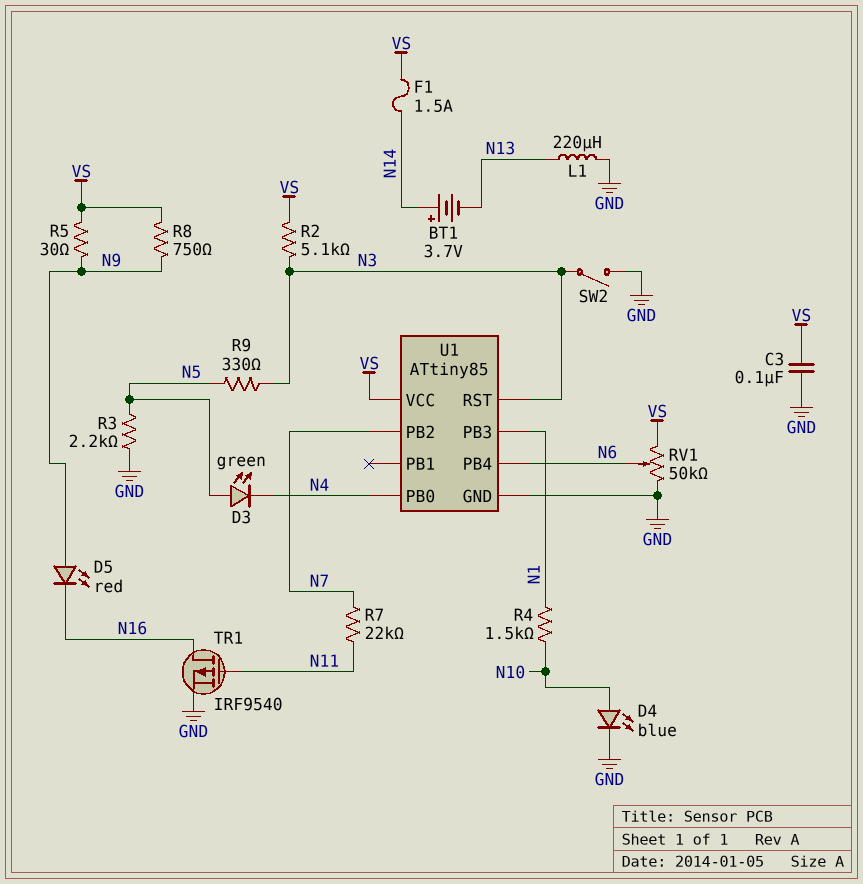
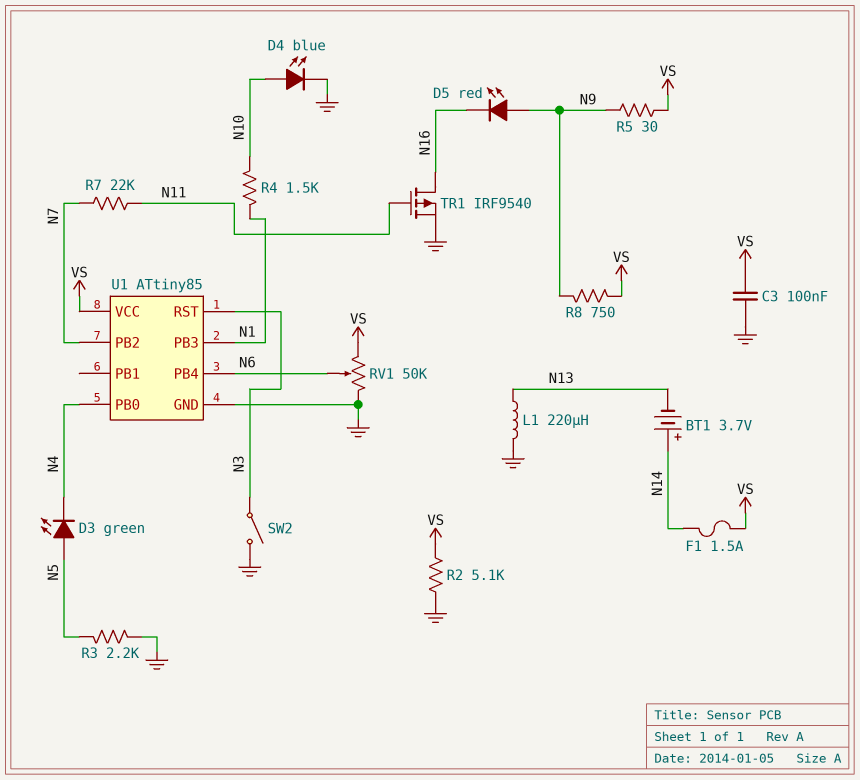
R2: 5.1k (N3, VS) -> 5.1k (GND, VS)
R9: 330 (N3, N5) -> none

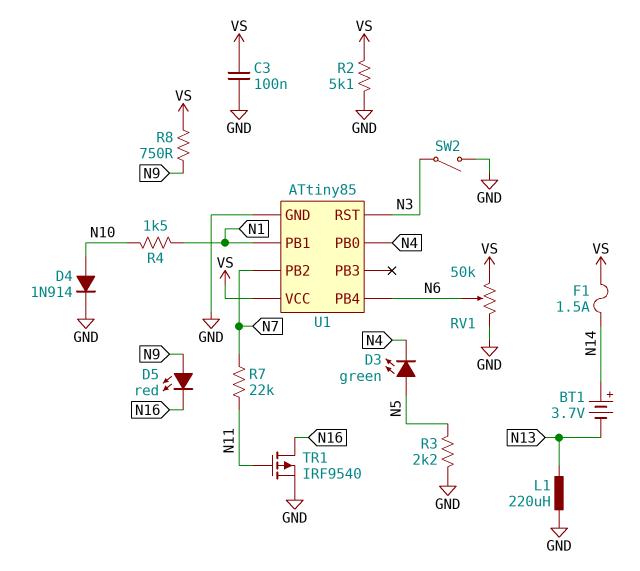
D4: LED blue (A N10, K GND) -> diode 1N914 (A N10, K GND)
R5: 30 (N9, VS) -> none
U1 pin PB1: none -> N1
U1 pin PB3: N1 -> none

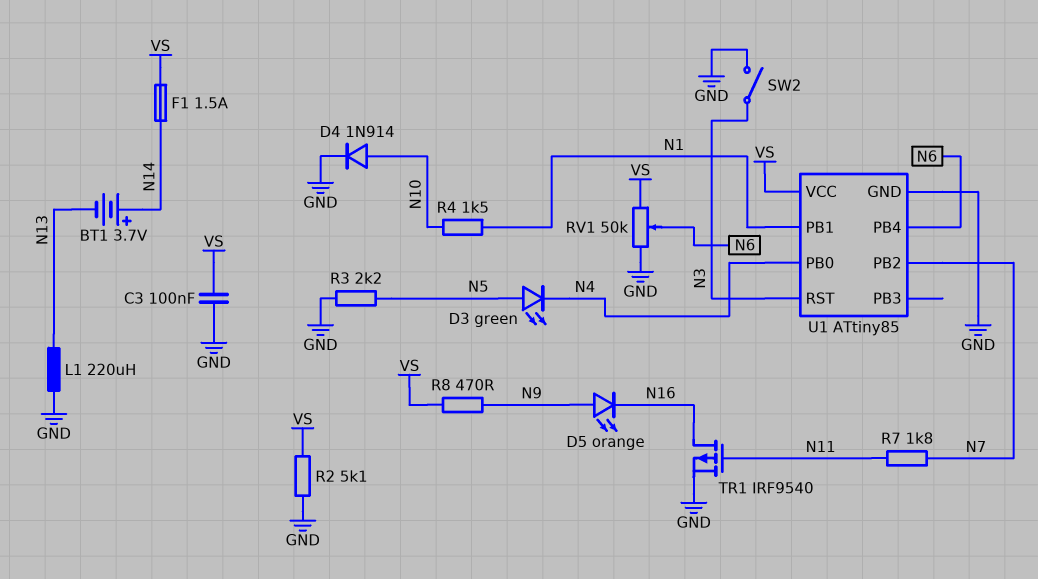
D5: LED red (A N9, K N16) -> LED orange (A N9, K N16)
R7: 22k (N7, N11) -> 1.8k (N7, N11)
R8: 750 (N9, VS) -> 470 (N9, VS)

